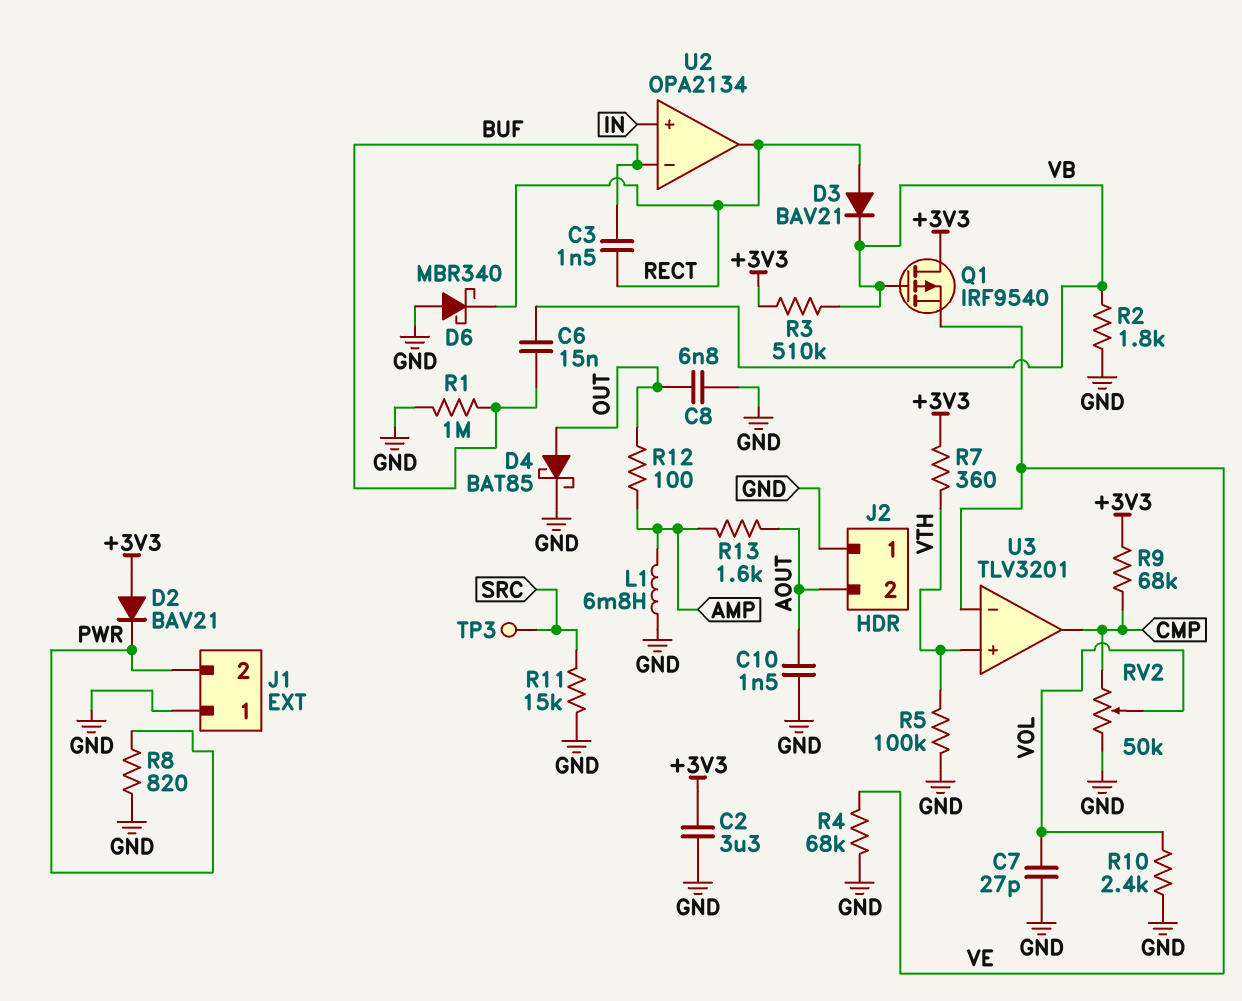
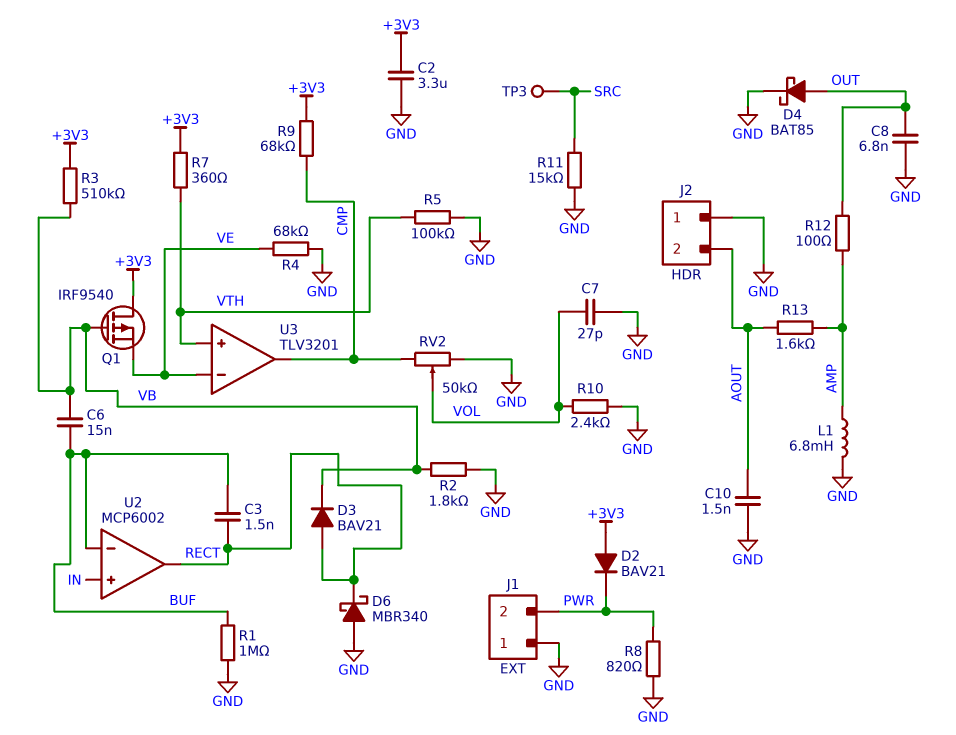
U2: OPA2134 -> MCP6002

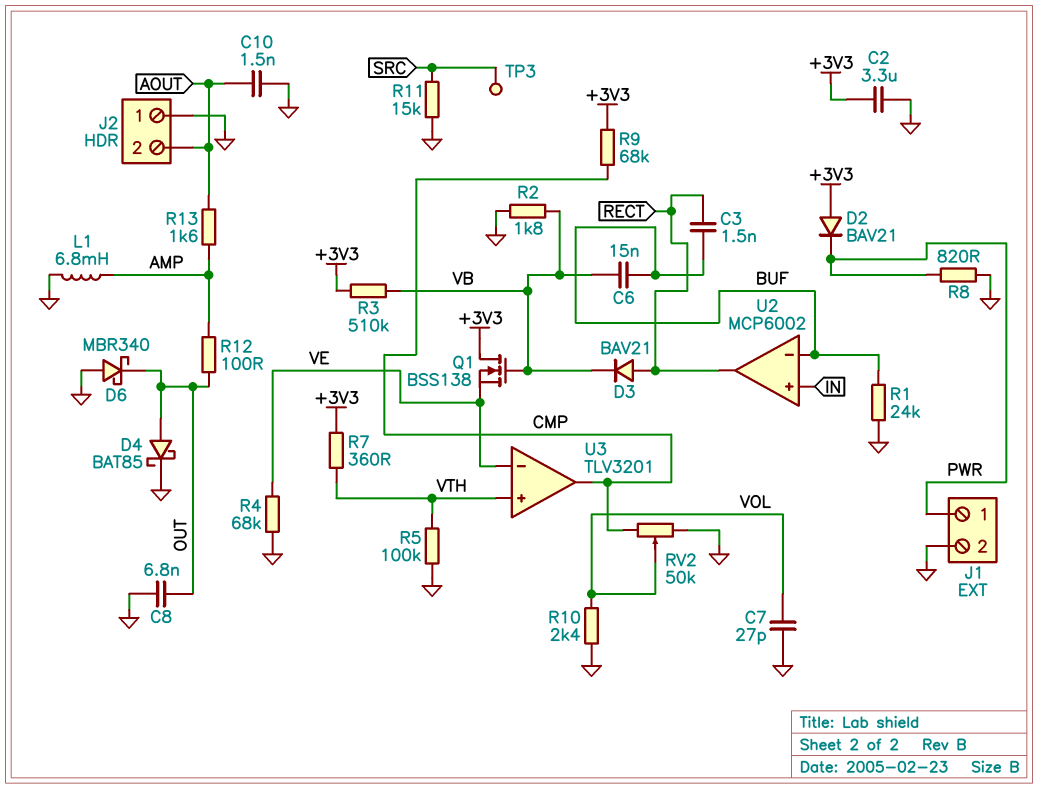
D6: schottky MBR340 (A GND, K RECT) -> schottky MBR340 (A GND, K OUT)
J1 pin 1: GND -> PWR
J1 pin 2: PWR -> GND
Q1: PMOS IRF9540 (G VB, D +3V3, S VE) -> NMOS BSS138 (G VB, D +3V3, S VE)
R1: 1M (BUF, GND) -> 24k (BUF, GND)

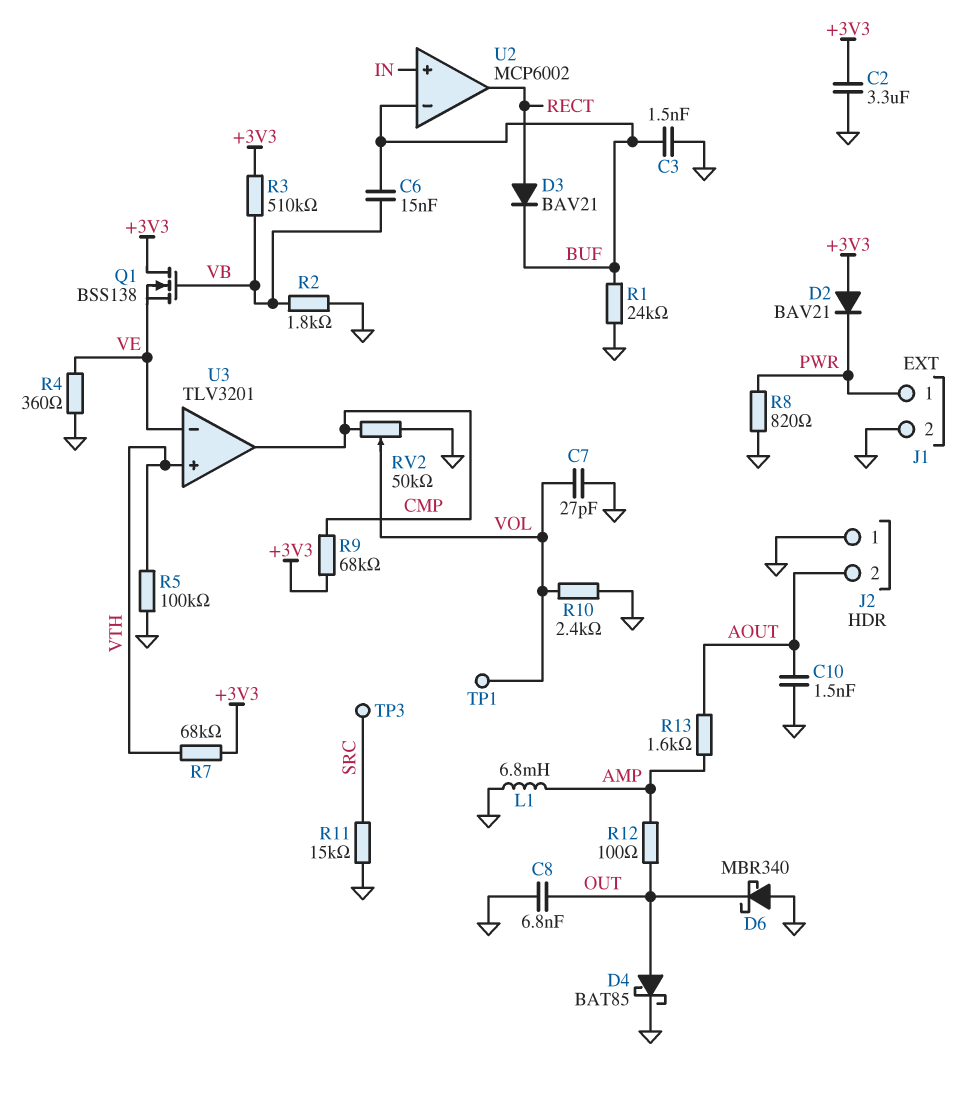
C3: 1.5nF (BUF, RECT) -> 1.5nF (BUF, GND)
D3: diode BAV21 (A RECT, K VB) -> diode BAV21 (A RECT, K BUF)
R4: 68k (GND, VE) -> 360 (GND, VE)
R7: 360 (+3V3, VTH) -> 68k (+3V3, VTH)
TP1: none -> test point (VOL)

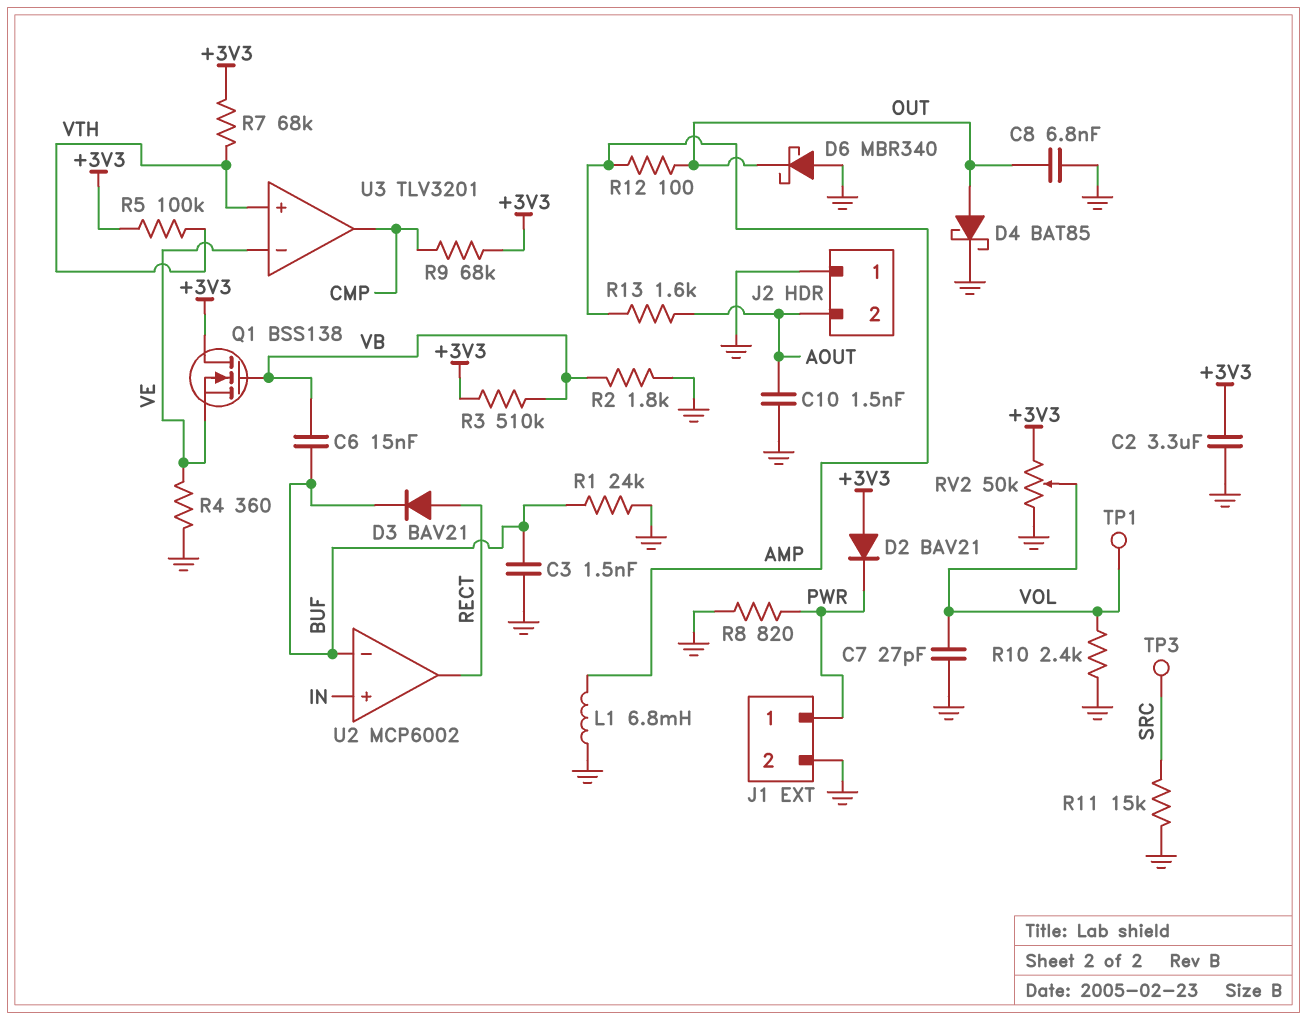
R5: 100k (GND, VTH) -> 100k (+3V3, VTH)
RV2: 50k (CMP, GND, wiper VOL) -> 50k (+3V3, GND, wiper VOL)

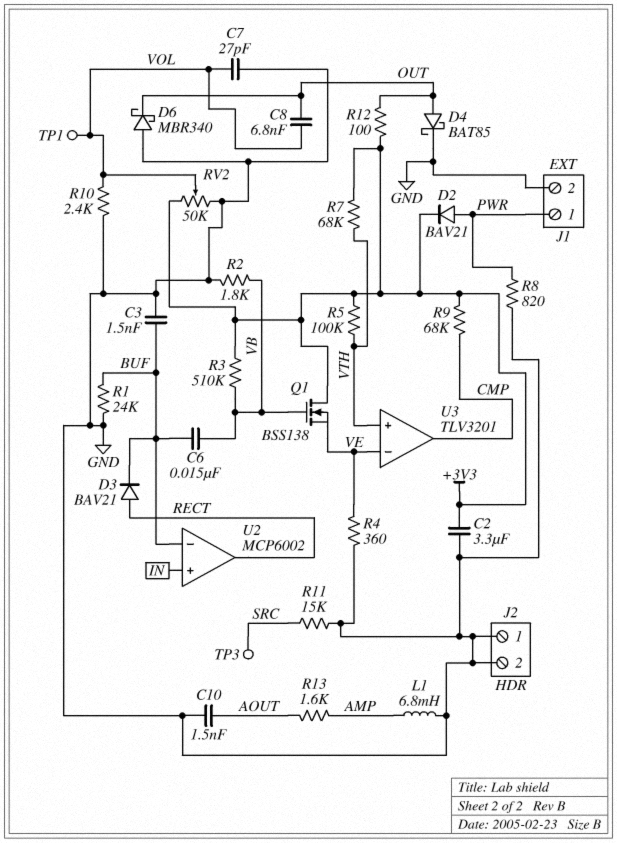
C8: 6.8nF (GND, OUT) -> 6.8nF (OUT, VOL)
D2: diode BAV21 (A +3V3, K PWR) -> diode BAV21 (A PWR, K +3V3)
J2 pin 2: AOUT -> GND
R12: 100 (AMP, OUT) -> 100 (+3V3, OUT)

